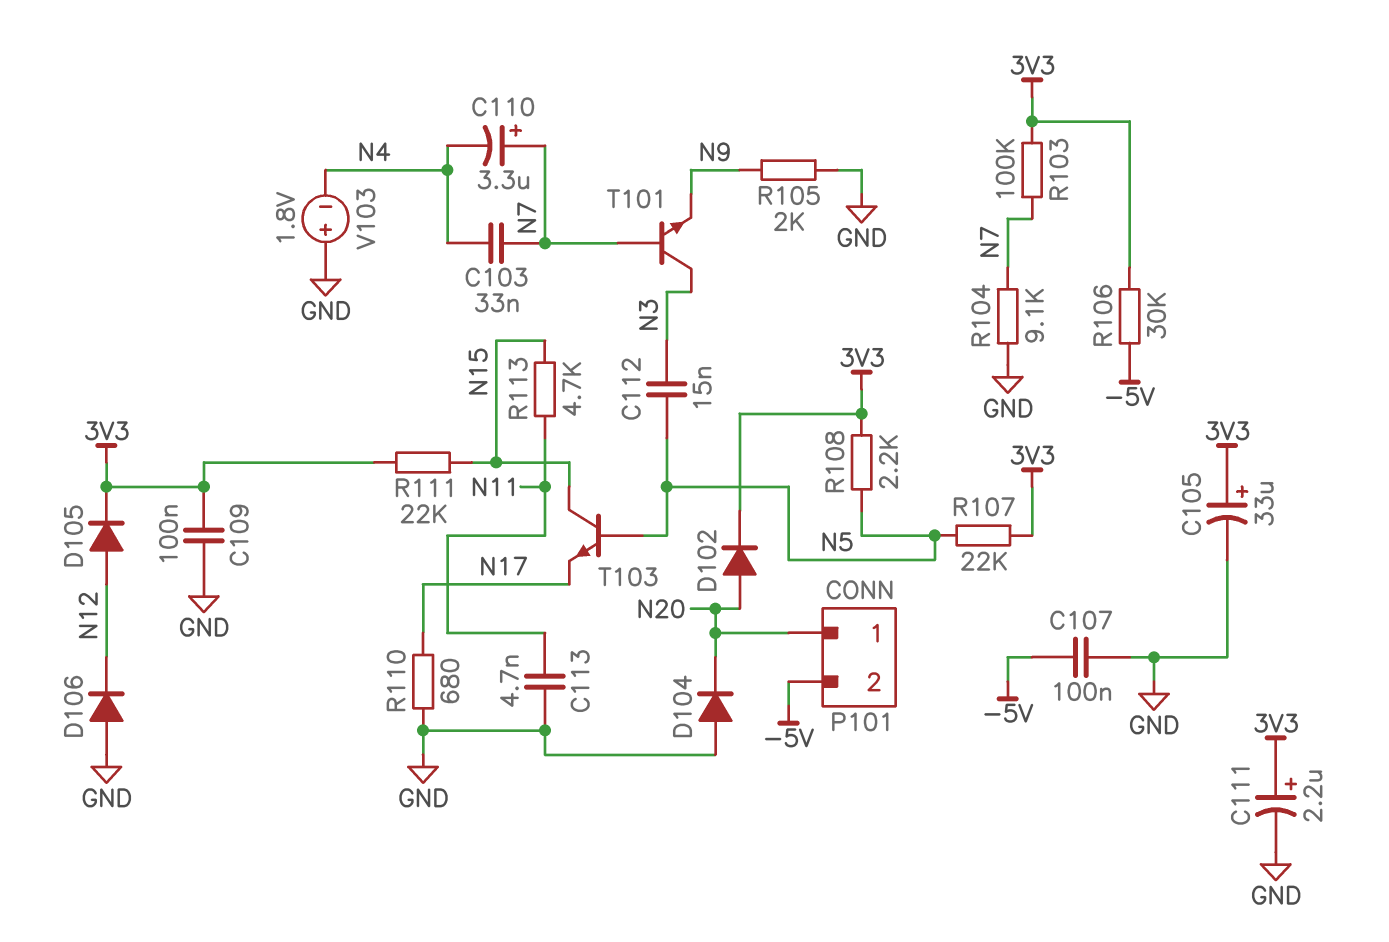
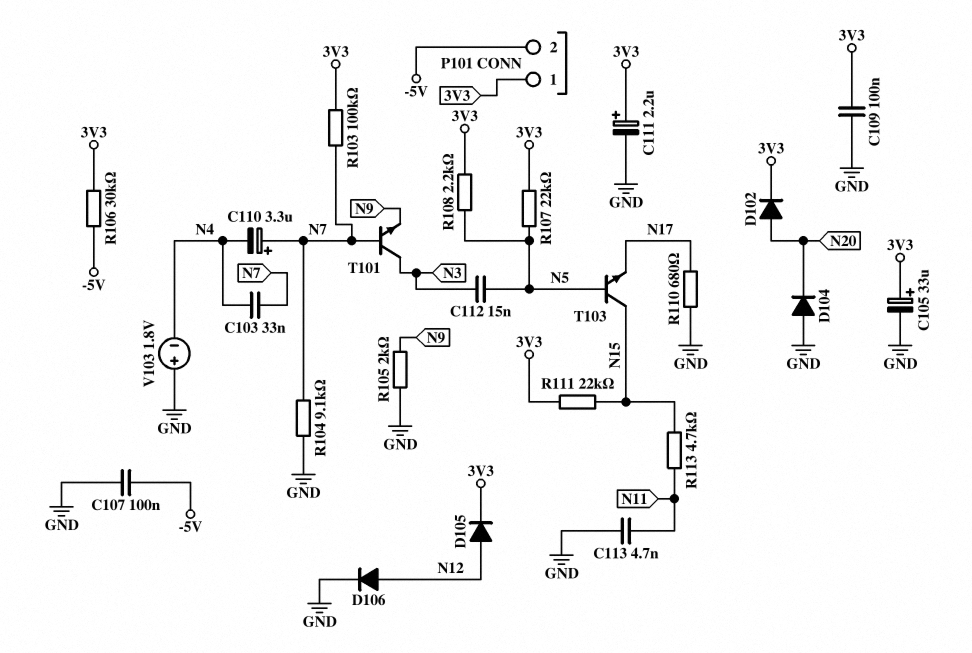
D106: diode (A GND, K N12) -> diode (A N12, K GND)
P101 pin 1: N20 -> 3V3

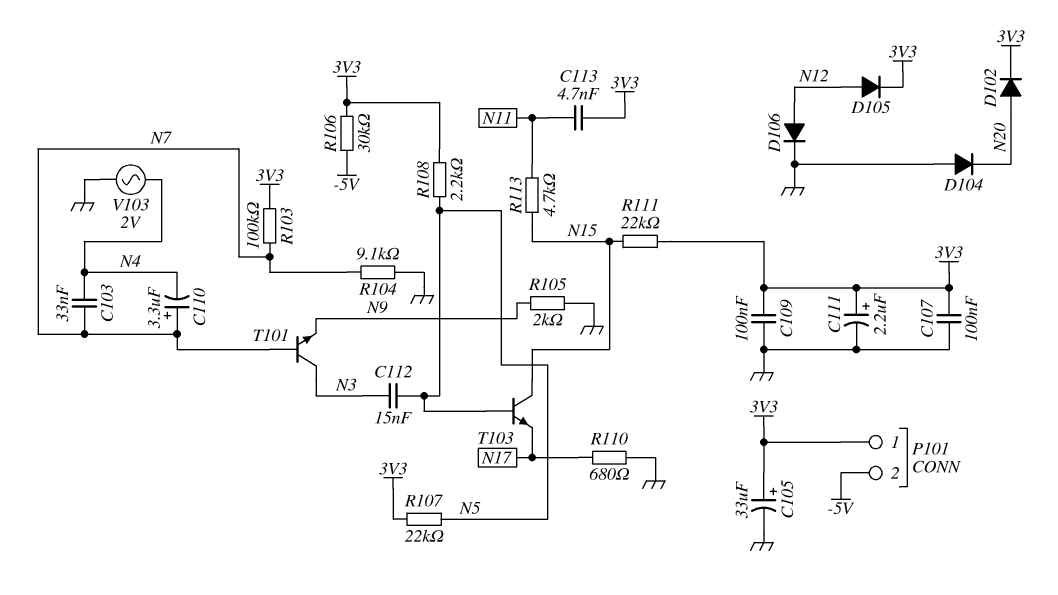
C107: 100nF (-5V, GND) -> 100nF (3V3, GND)
C113: 4.7nF (GND, N11) -> 4.7nF (3V3, N11)
V103: 1.8V (plus GND, minus N4) -> AC 2V (GND, N4)

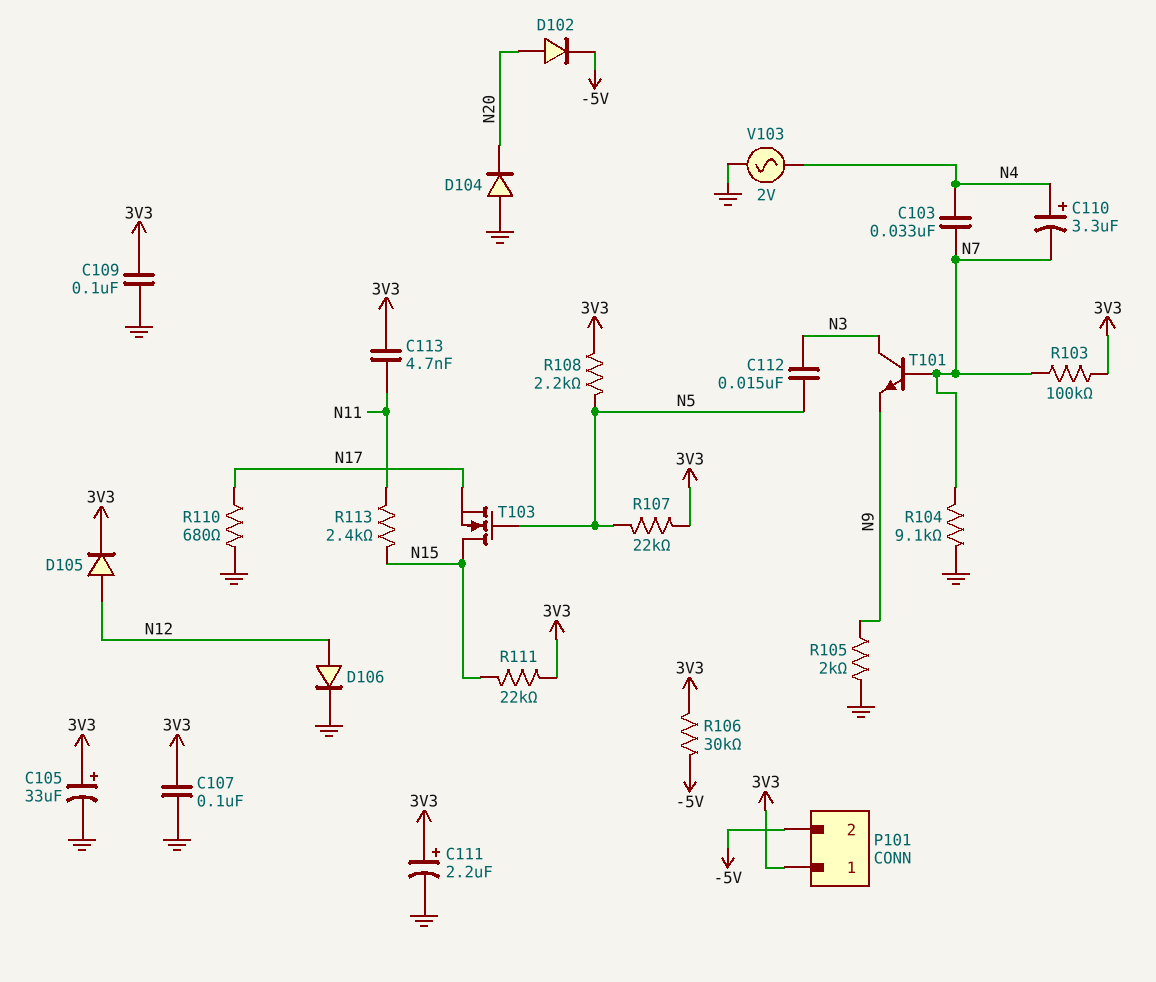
C110: 3.3uF (plus N7, minus N4) -> 3.3uF (plus N4, minus N7)
D102: diode (A N20, K 3V3) -> diode (A N20, K -5V)
R113: 4.7k (N11, N15) -> 2.4k (N11, N15)
T103: NPN (B N5, C N15, E N17) -> NMOS (G N5, D N15, S N17)

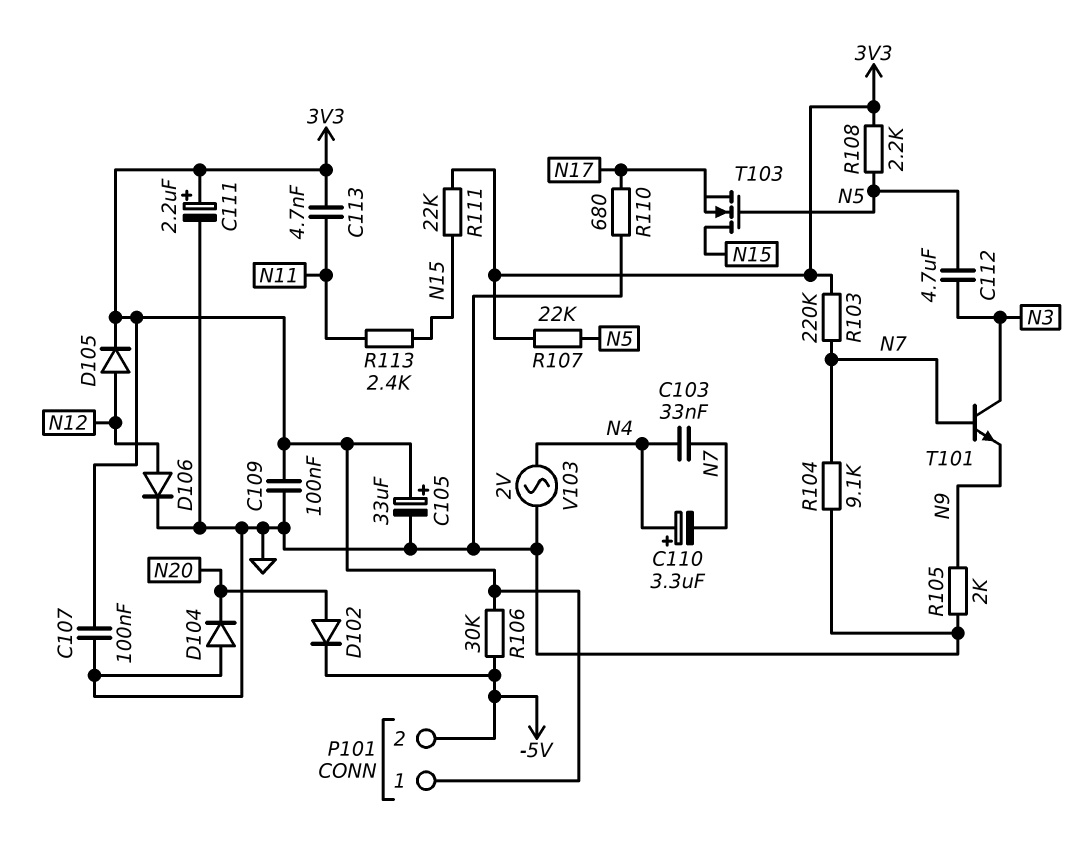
C112: 15nF (N3, N5) -> 4.7uF (N3, N5)
R103: 100k (3V3, N7) -> 220k (3V3, N7)

